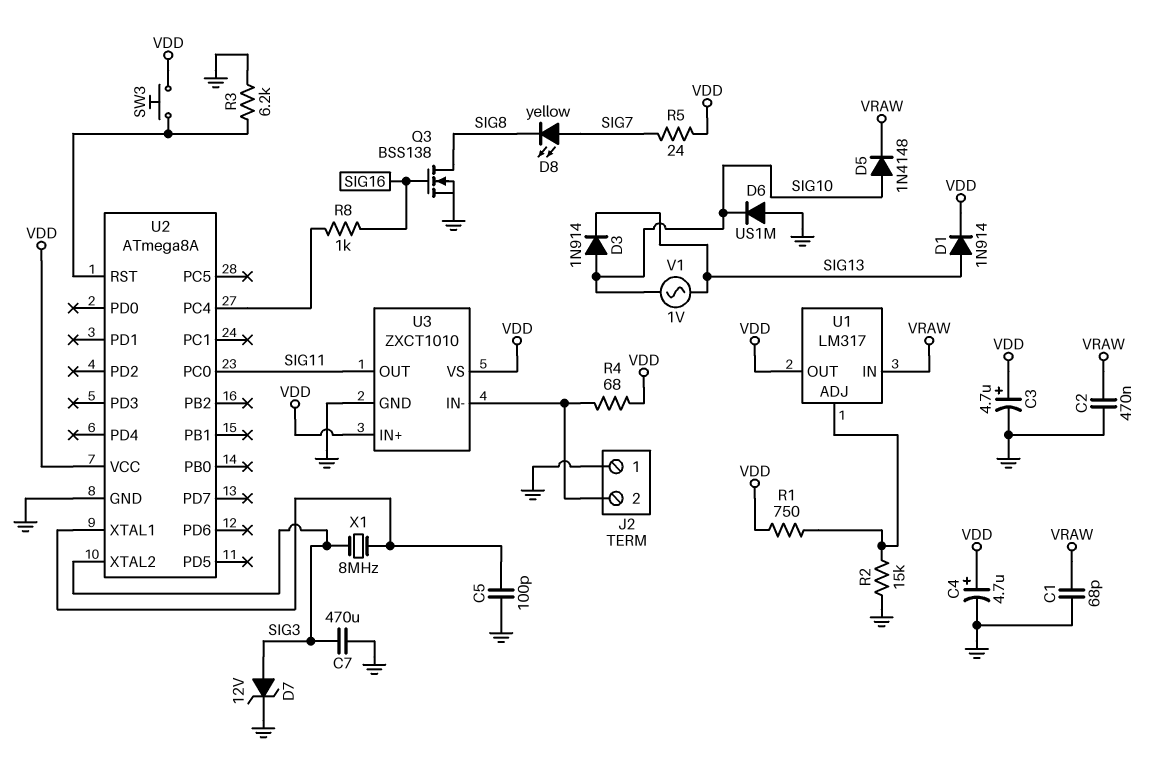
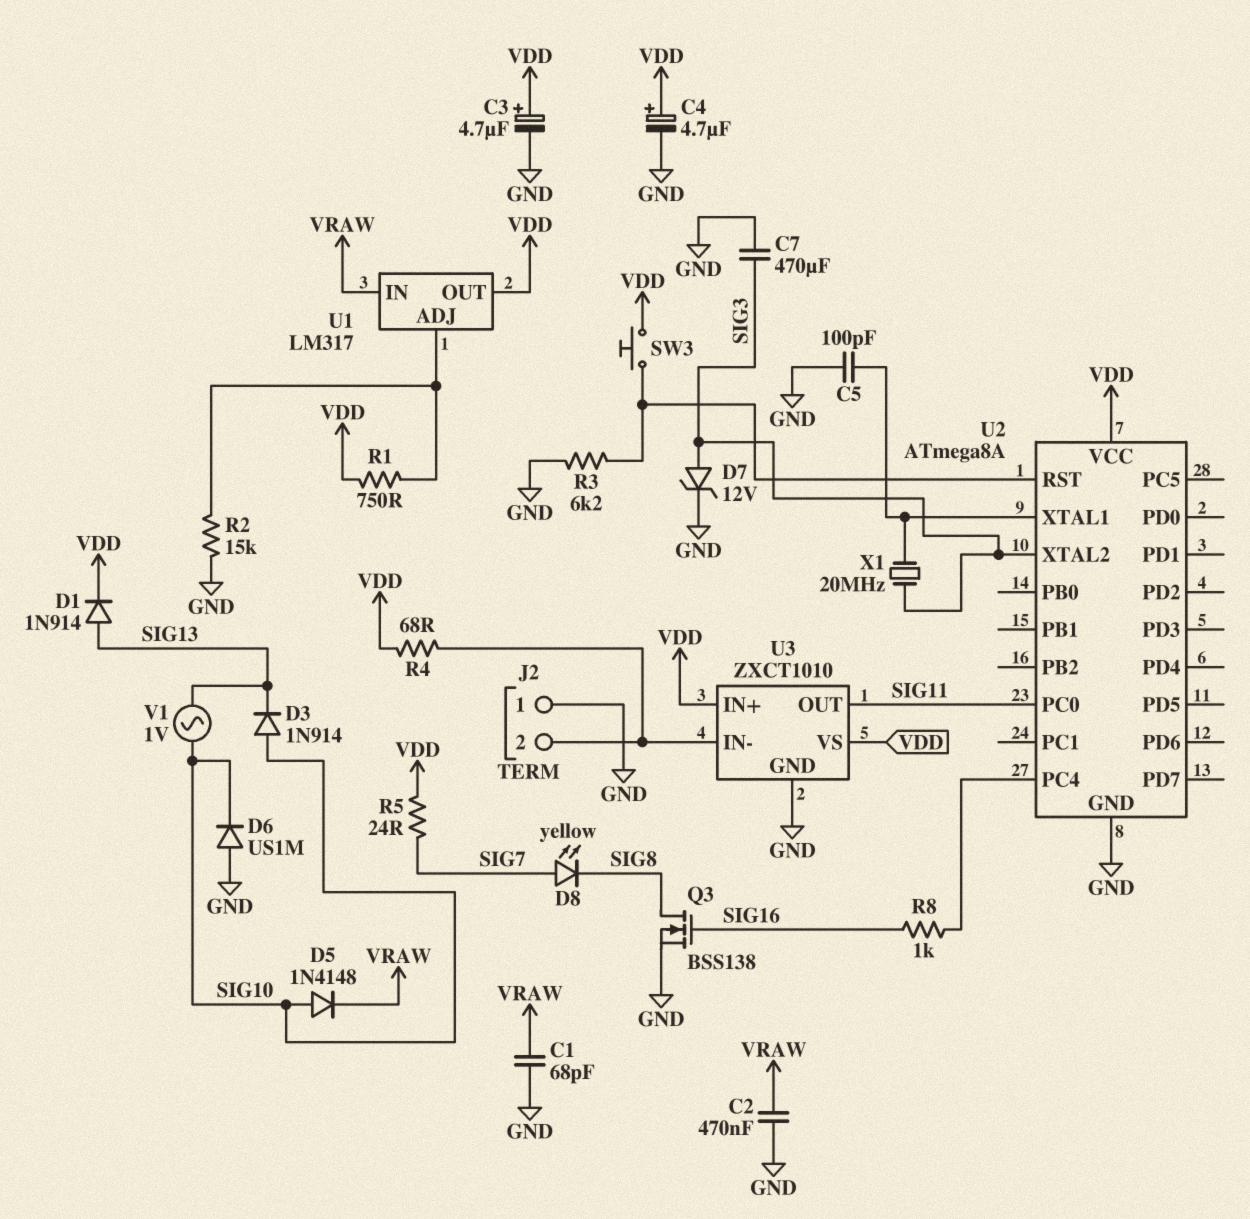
X1: 8MHz (SIG3, U2/XTAL1) -> 20MHz (SIG3, U2/XTAL1)

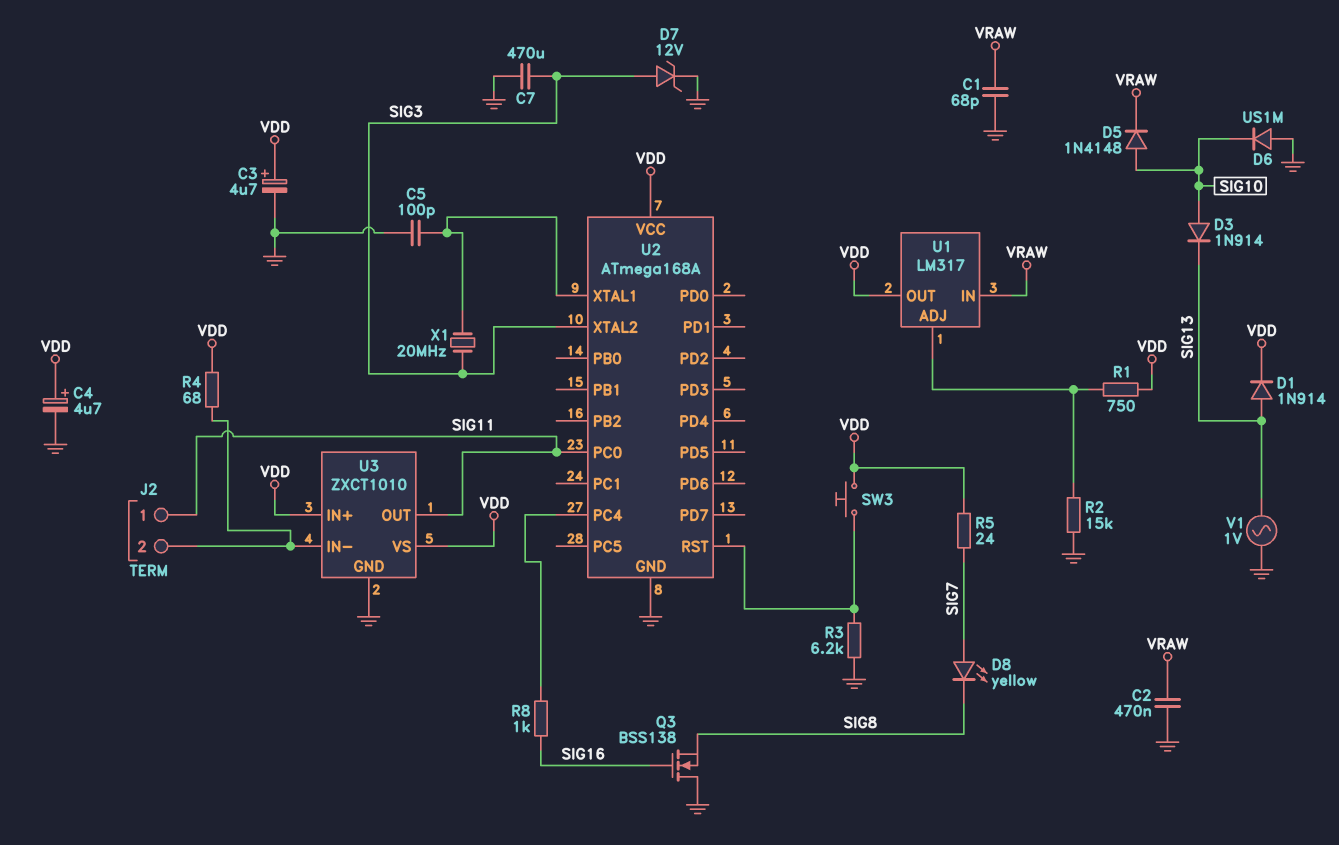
J2 pin 1: GND -> SIG11
Q3: NMOS BSS138 (G SIG16, D SIG8, S GND) -> NMOS BSS138 (G SIG16, D GND, S SIG8)
U2: ATmega8A -> ATmega168A
V1: AC 1V (SIG10, SIG13) -> AC 1V (GND, SIG13)

